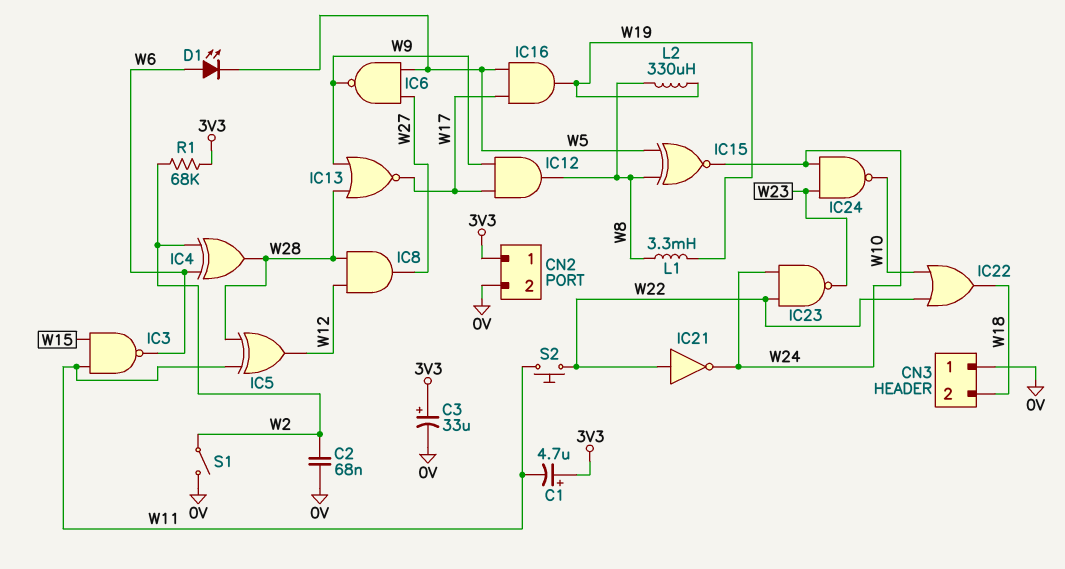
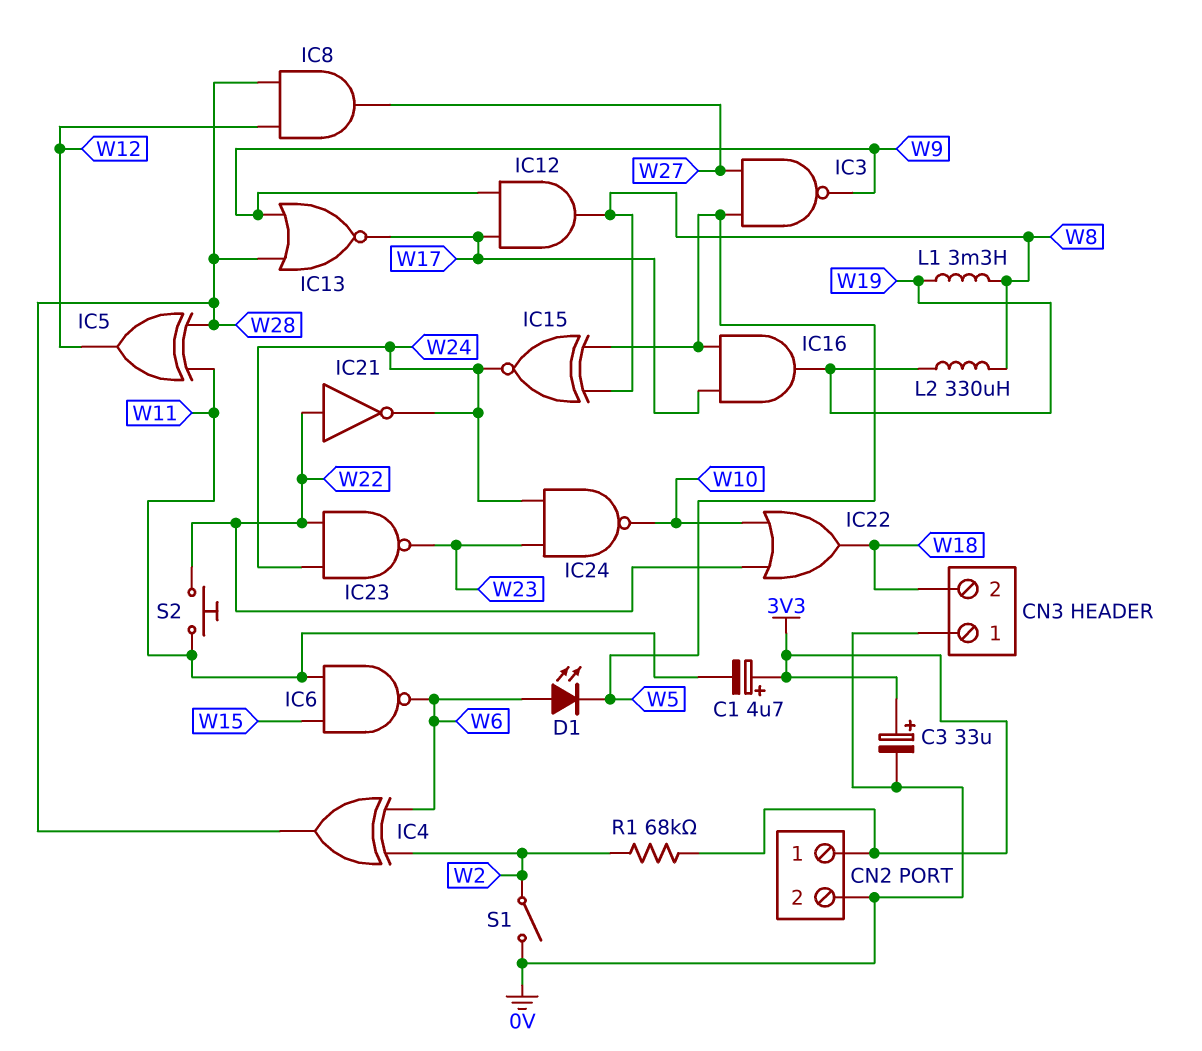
C2: 68nF (0V, W2) -> none
IC3: NAND (in W11, in W15, out W6) -> NAND (in W5, in W27, out W9)
IC6: NAND (in W5, in W27, out W9) -> NAND (in W11, in W15, out W6)

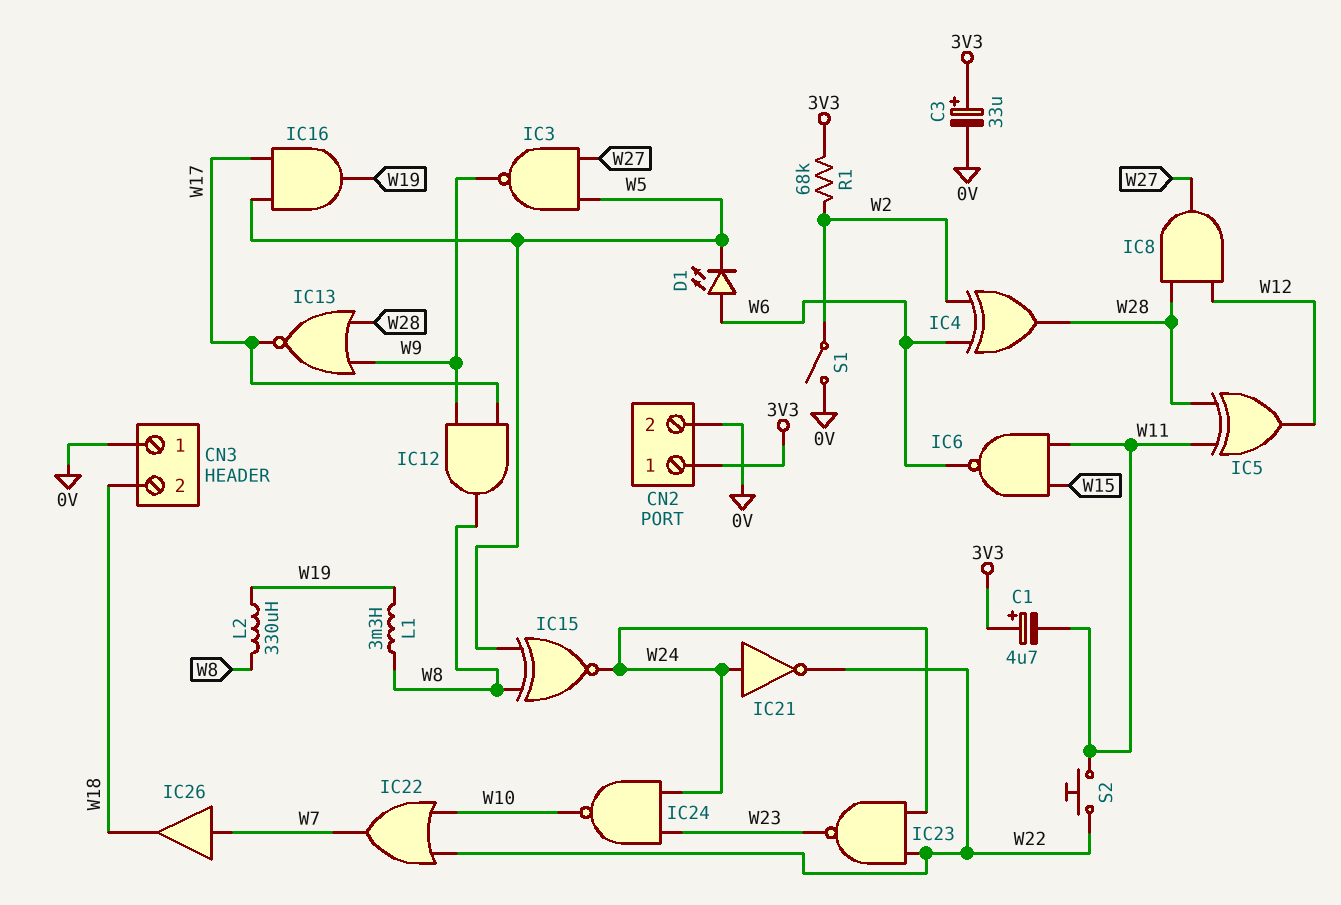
IC21: NOT (in W22, out W24) -> NOT (in W24, out W22)
IC22: OR (in W10, in W22, out W18) -> OR (in W10, in W22, out W7)
IC26: none -> buffer (in W7, out W18)

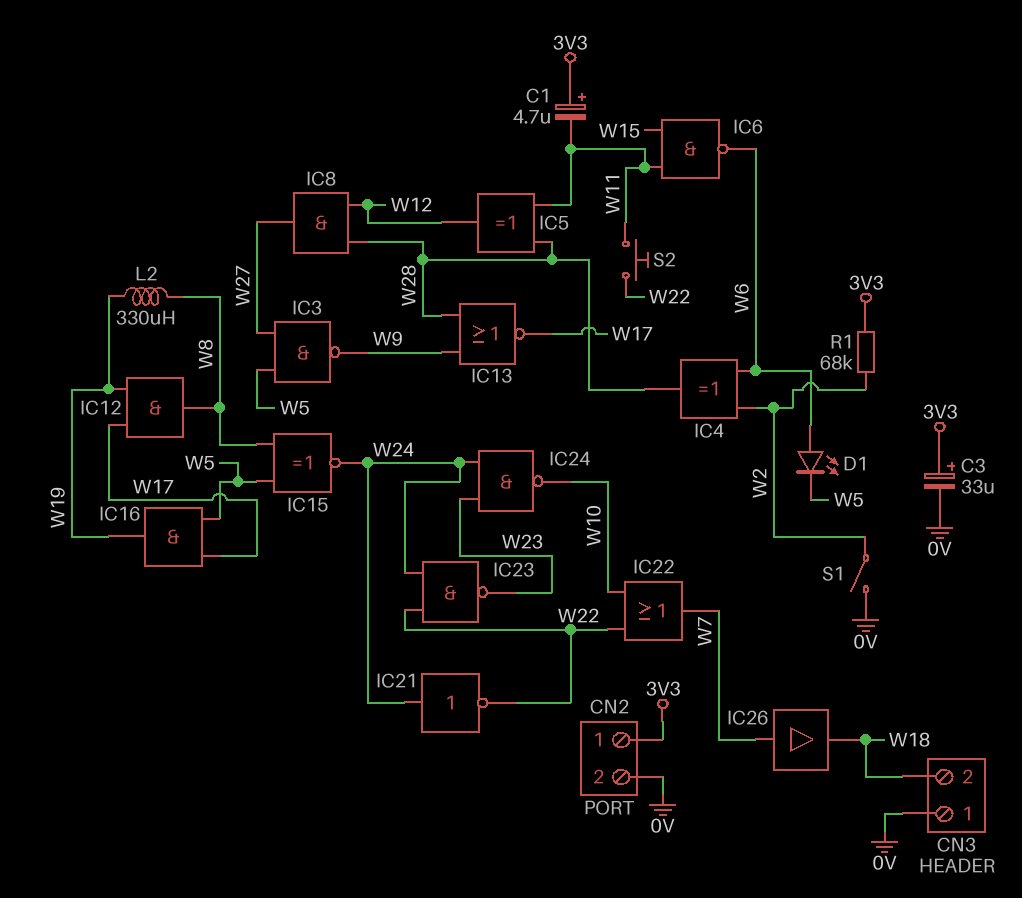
IC12: AND (in W9, in W17, out W8) -> AND (in W17, in W19, out W8)
L1: 3.3mH (W8, W19) -> none

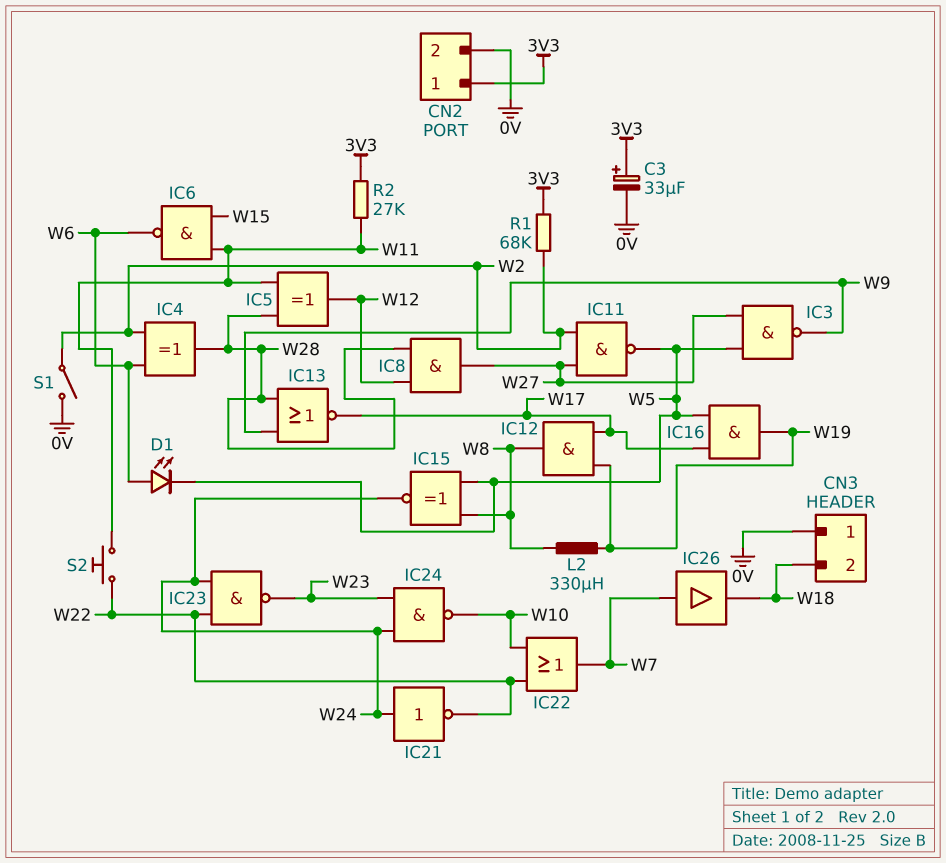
C1: 4.7uF (plus 3V3, minus W11) -> none
IC11: none -> NAND (in W2, in W27, out W5)
R2: none -> 27k (3V3, W11)

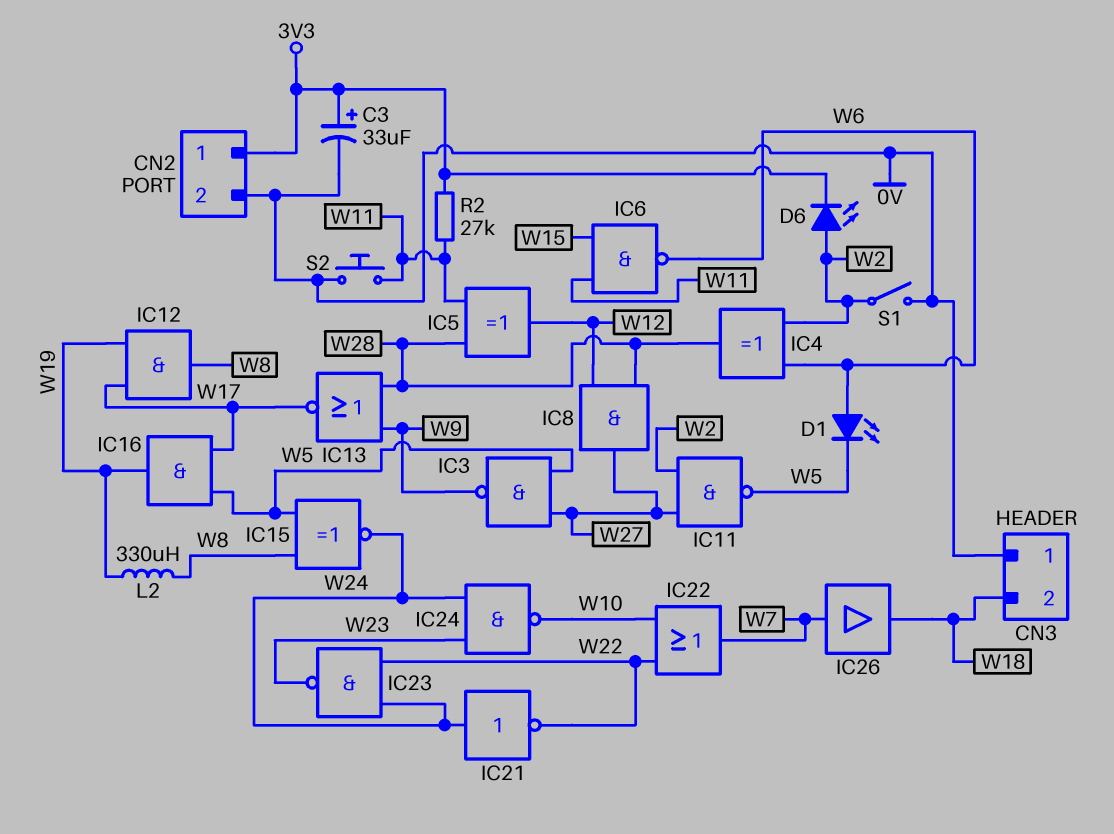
D6: none -> LED (A W2, K 3V3)
R1: 68k (3V3, W2) -> none
S2: button (W11, W22) -> button (0V, W11)

